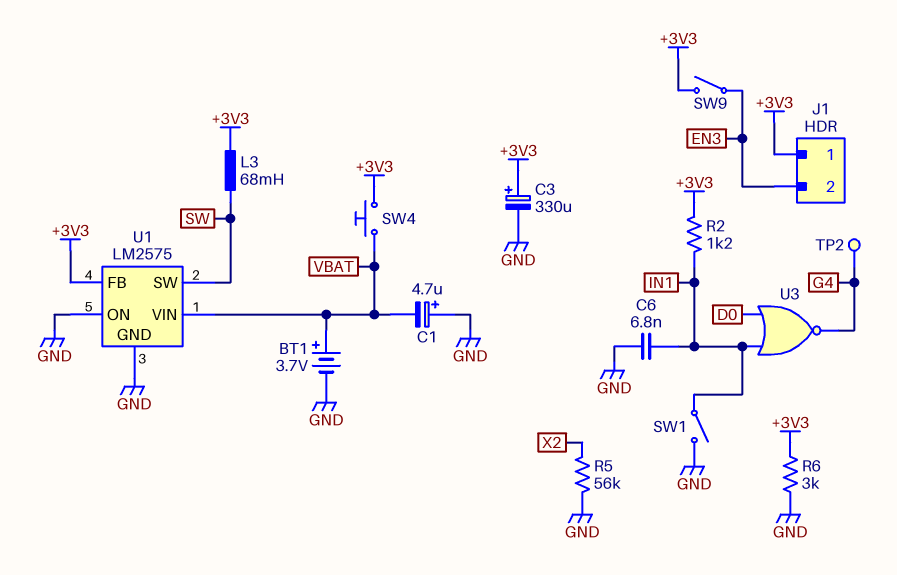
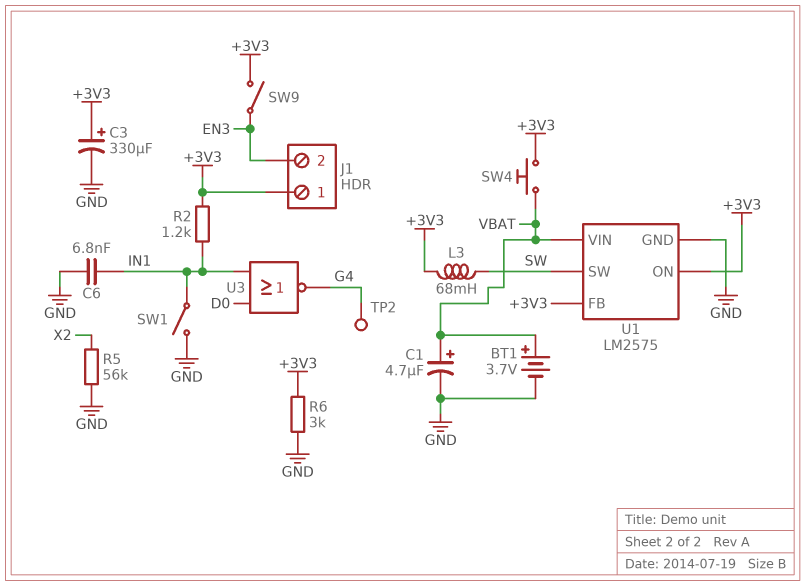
C1: 4.7uF (plus GND, minus VBAT) -> 4.7uF (plus VBAT, minus GND)
U1 pin ON: GND -> +3V3

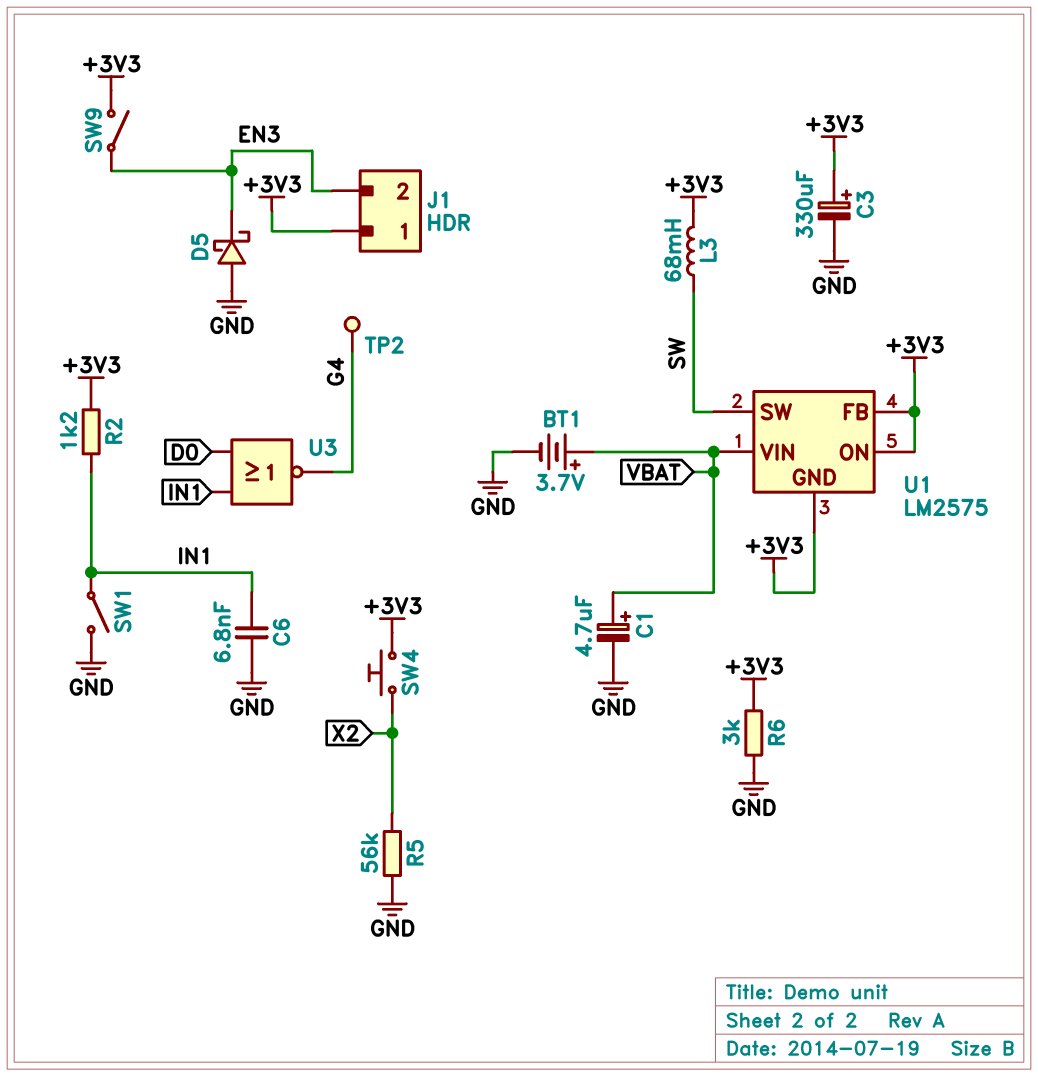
D5: none -> schottky (A GND, K EN3)
SW4: button (+3V3, VBAT) -> button (+3V3, X2)
U1 pin GND: GND -> +3V3

